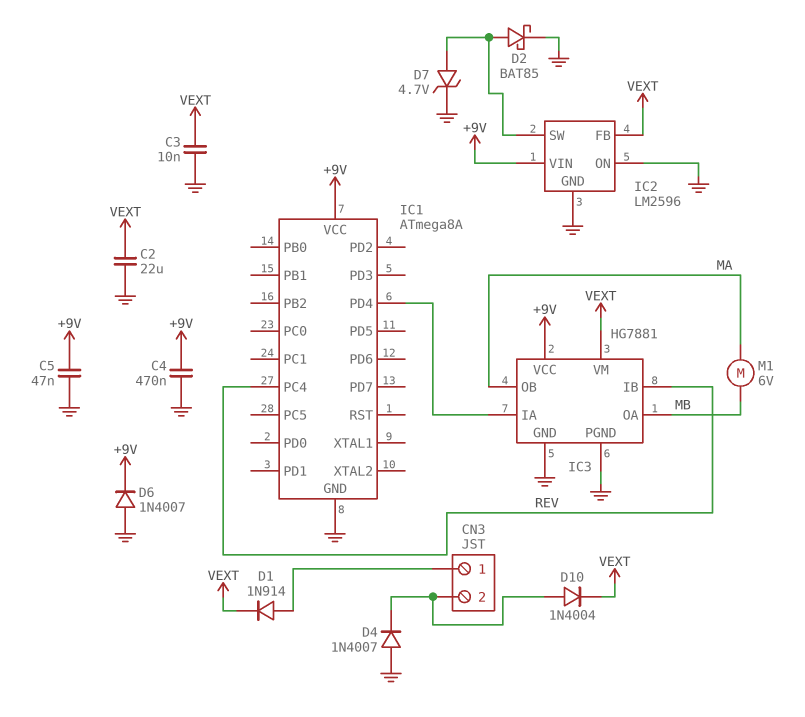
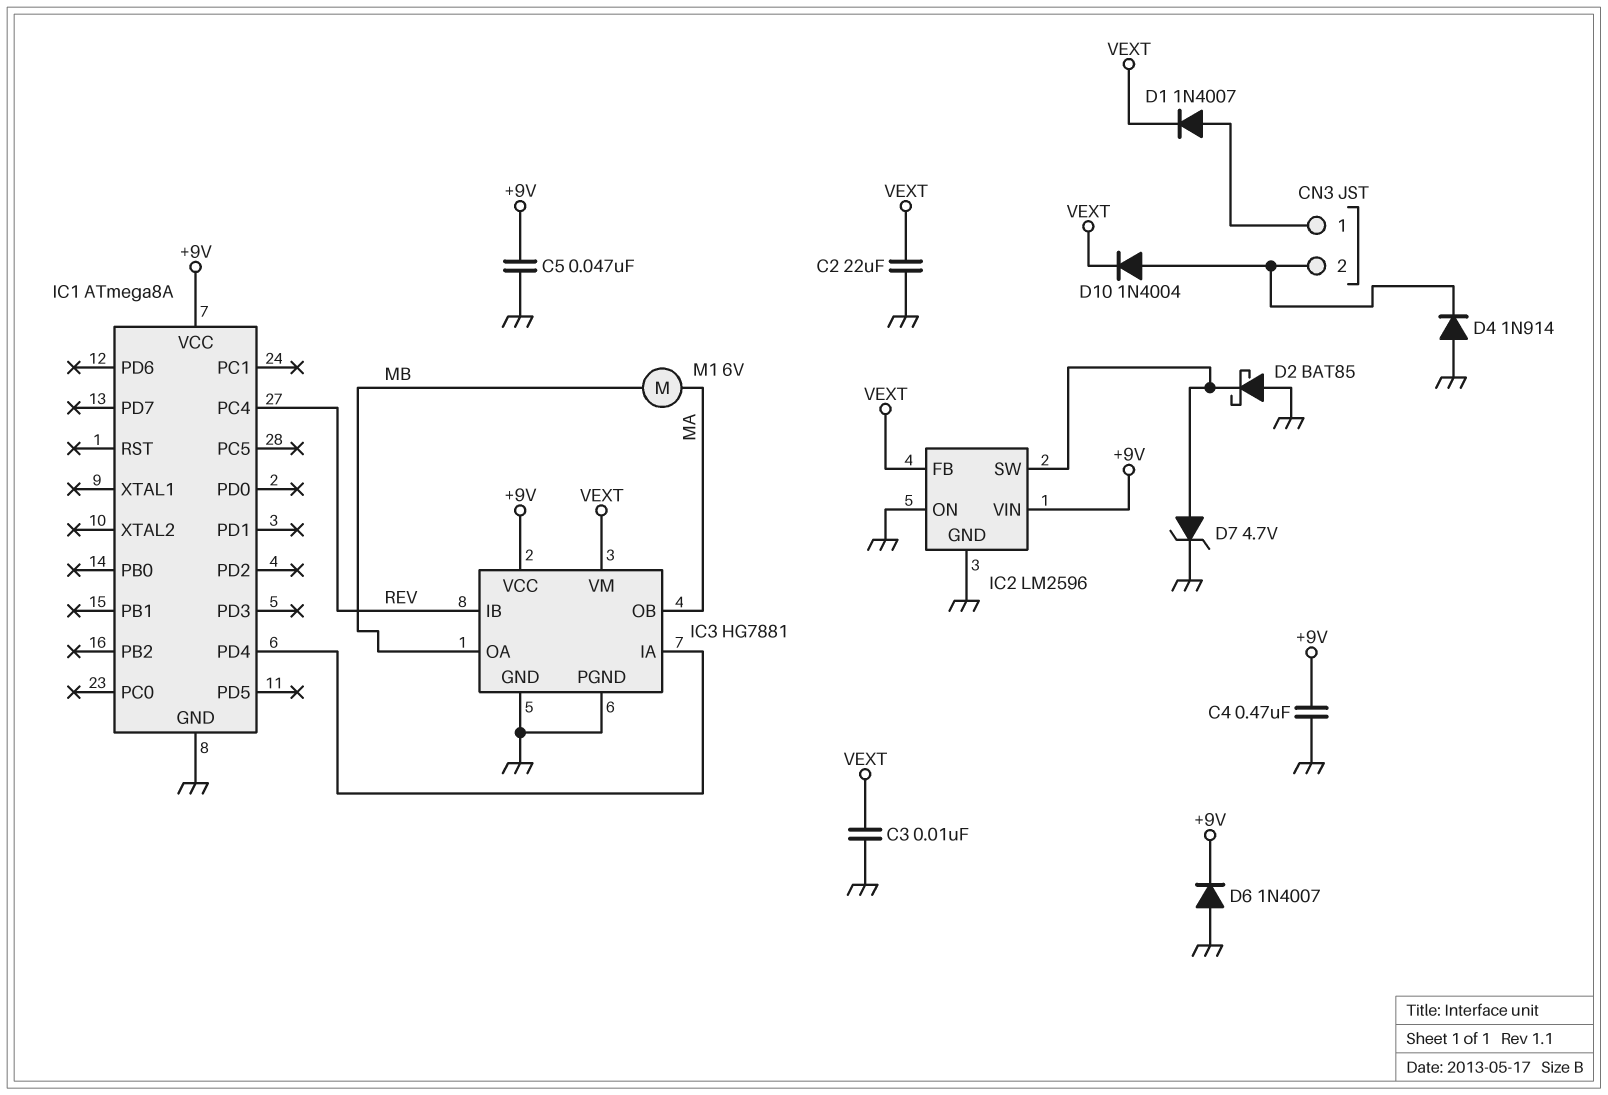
D1: diode 1N914 (A CN3/1, K VEXT) -> diode 1N4007 (A CN3/1, K VEXT)
D2: schottky BAT85 (A IC2/SW, K GND) -> schottky BAT85 (A GND, K IC2/SW)
D4: diode 1N4007 (A GND, K CN3/2) -> diode 1N914 (A GND, K CN3/2)

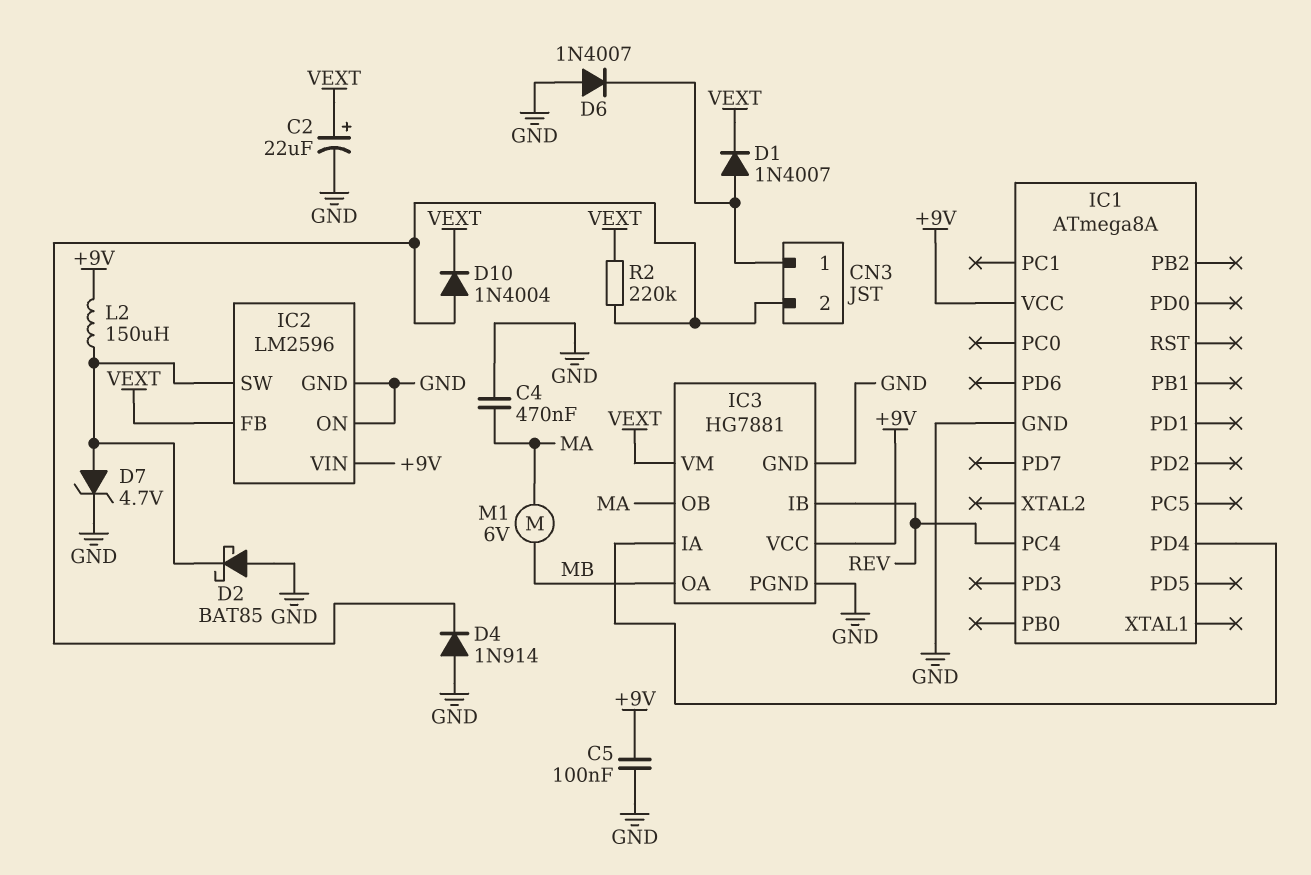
C2: 22uF (GND, VEXT) -> 22uF (plus VEXT, minus GND)
C3: 10nF (GND, VEXT) -> none
C4: 470nF (+9V, GND) -> 470nF (GND, MA)
C5: 47nF (+9V, GND) -> 100nF (+9V, GND)
D6: diode 1N4007 (A GND, K +9V) -> diode 1N4007 (A GND, K CN3/1)
L2: none -> 150uH (+9V, IC2/SW)
R2: none -> 220k (CN3/2, VEXT)

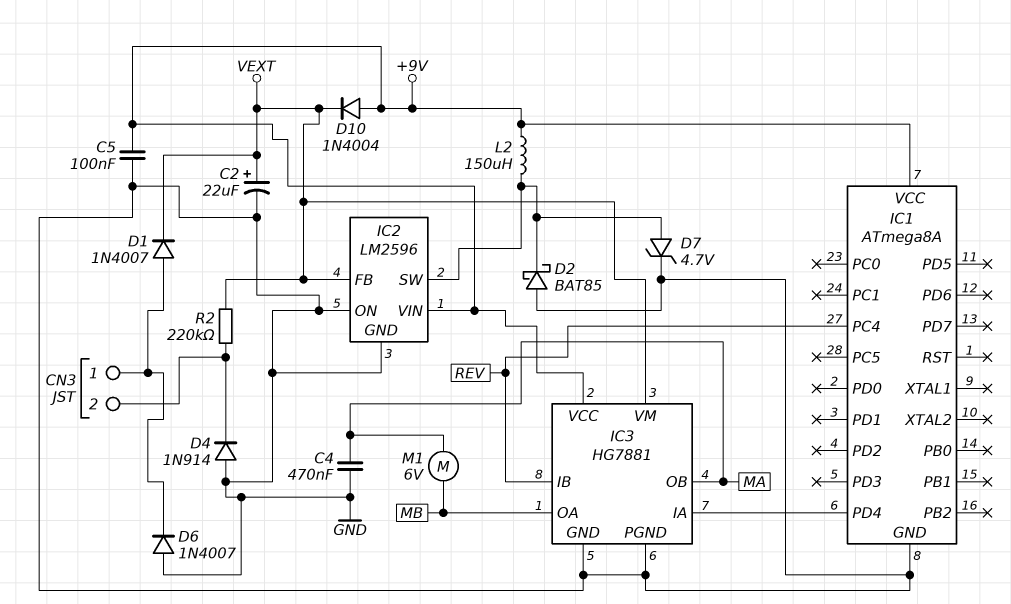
D10: diode 1N4004 (A CN3/2, K VEXT) -> diode 1N4004 (A +9V, K VEXT)

